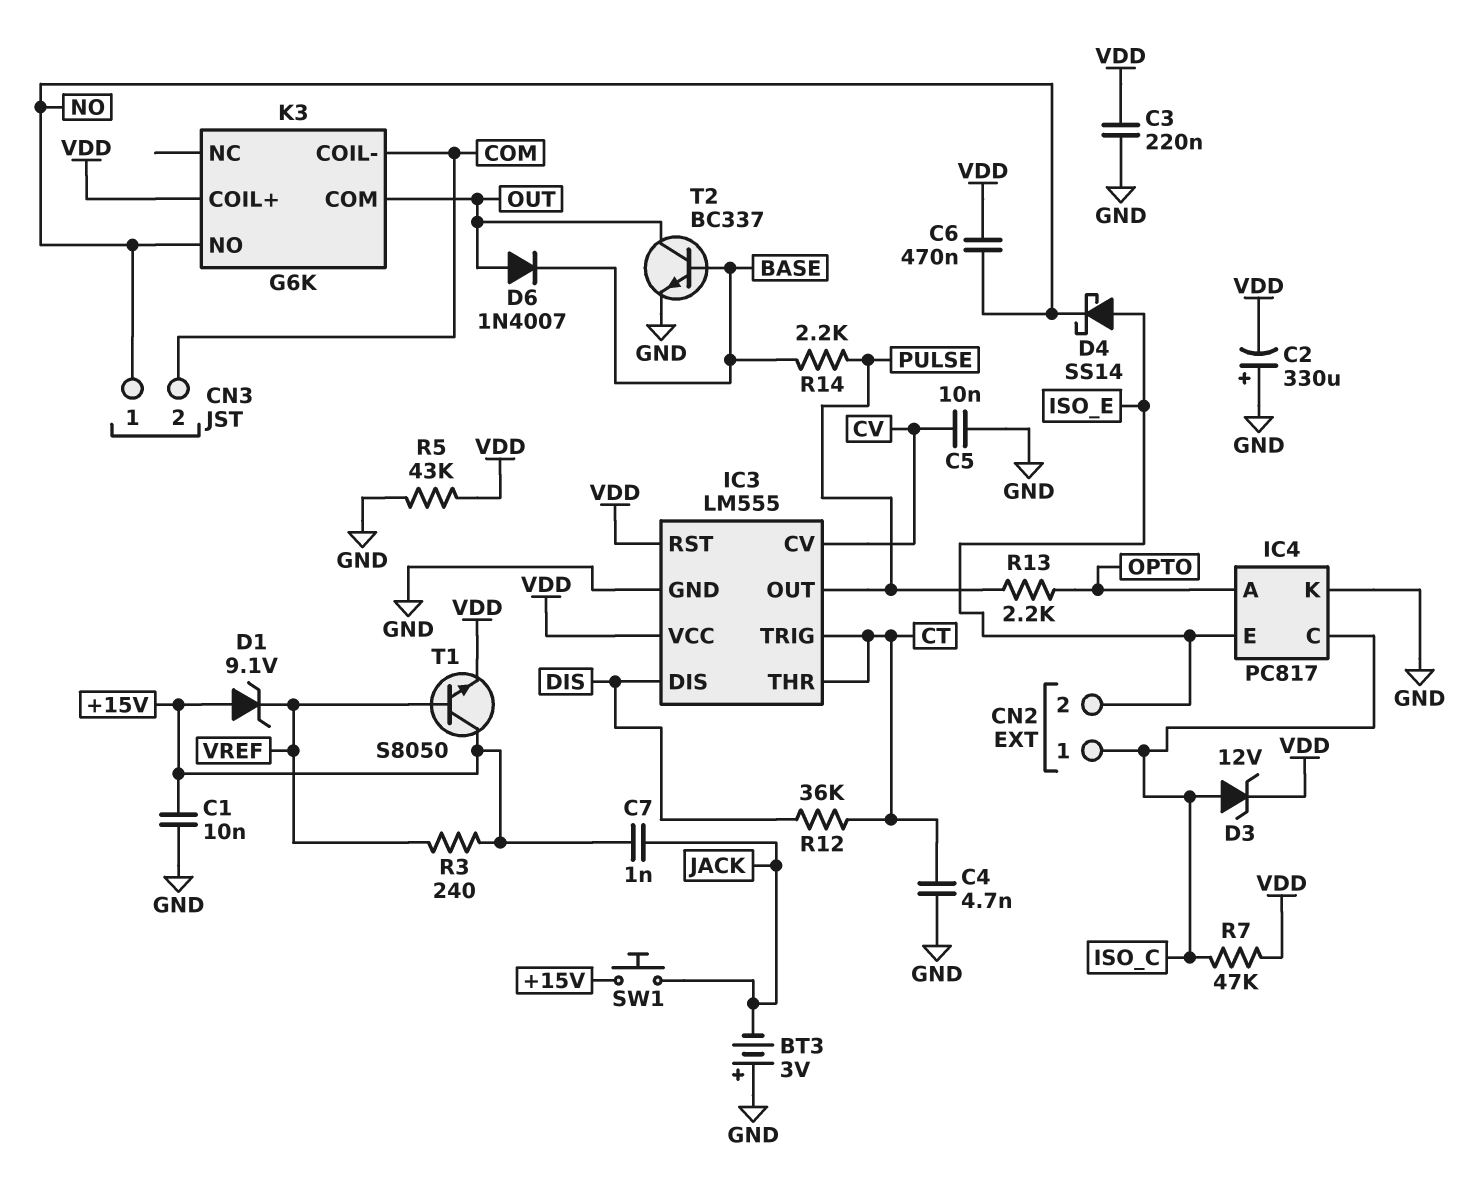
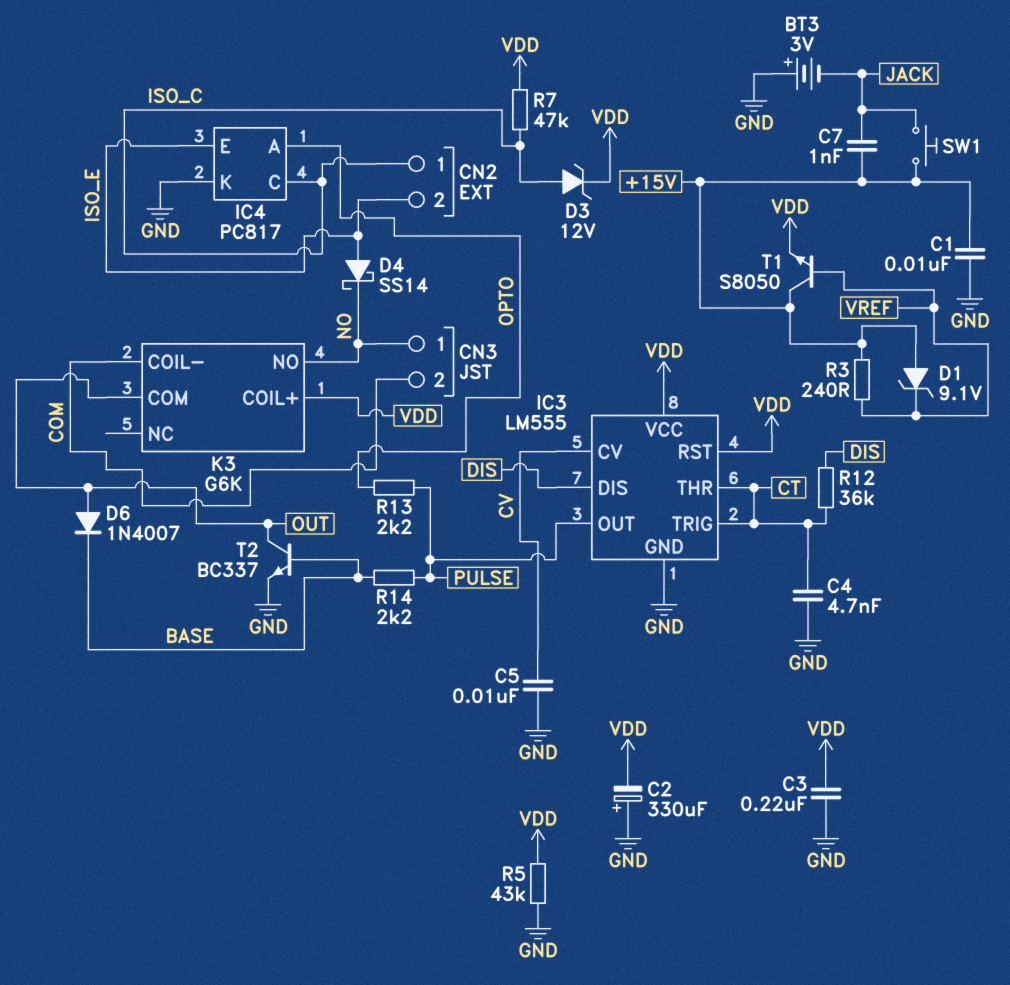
C6: 470nF (NO, VDD) -> none

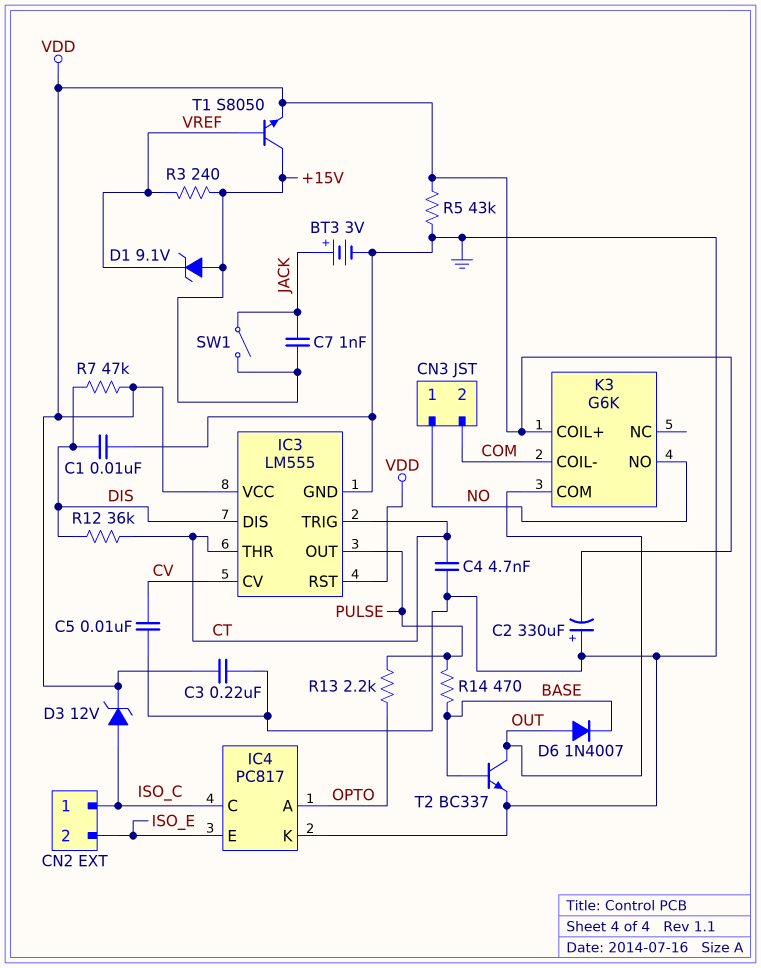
BT3: 3V (plus GND, minus JACK) -> 3V (plus JACK, minus GND)
C1: 10nF (+15V, GND) -> 10nF (DIS, GND)
D4: schottky SS14 (A ISO_E, K NO) -> none
R7: 47k (ISO_C, VDD) -> 47k (DIS, VDD)
R14: 2.2k (BASE, PULSE) -> 470 (BASE, PULSE)
SW1: button (+15V, JACK) -> switch (+15V, JACK)

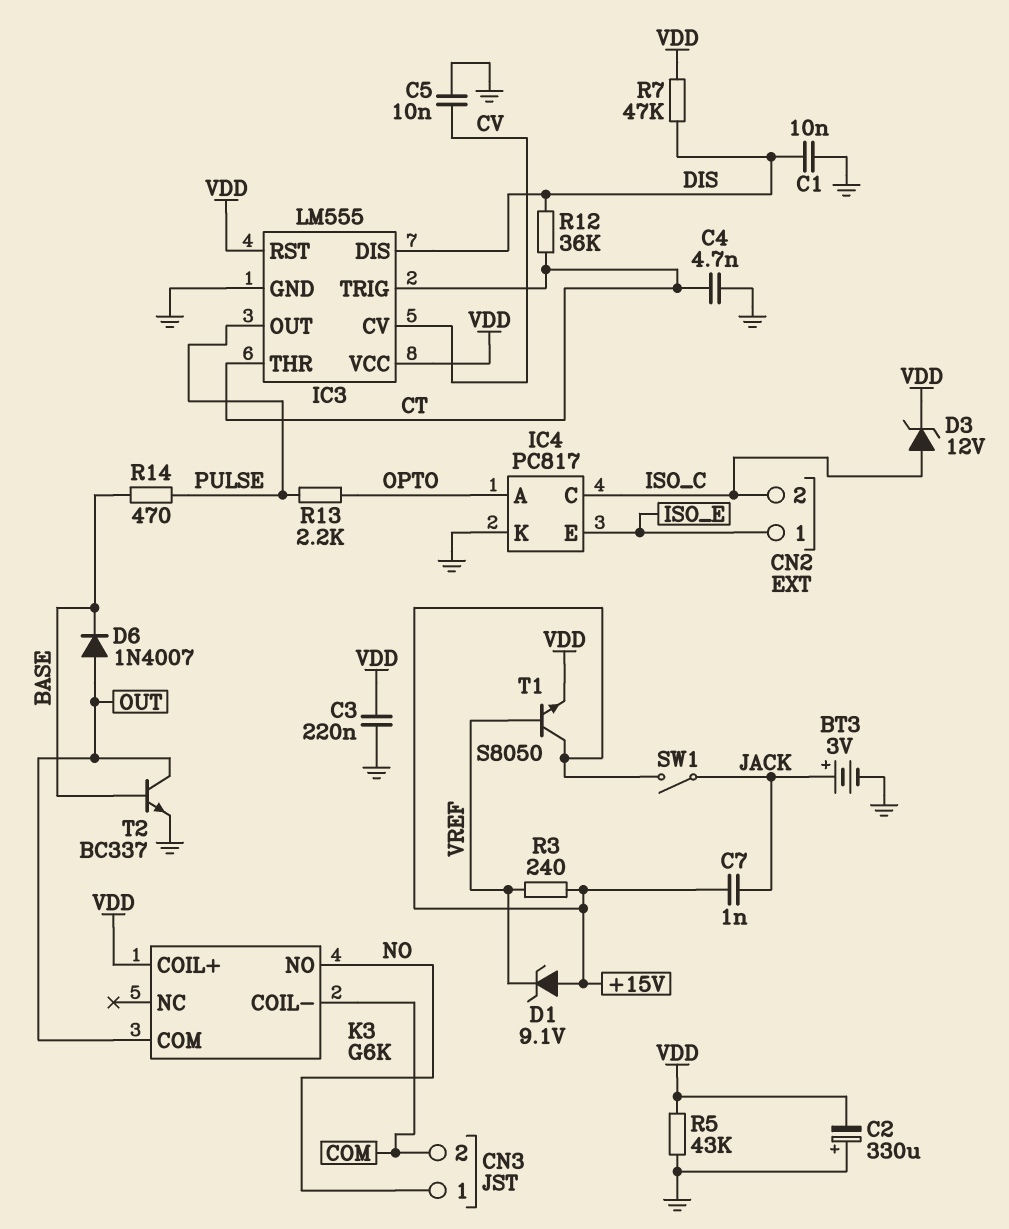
CN2 pin 1: ISO_C -> ISO_E
CN2 pin 2: ISO_E -> ISO_C

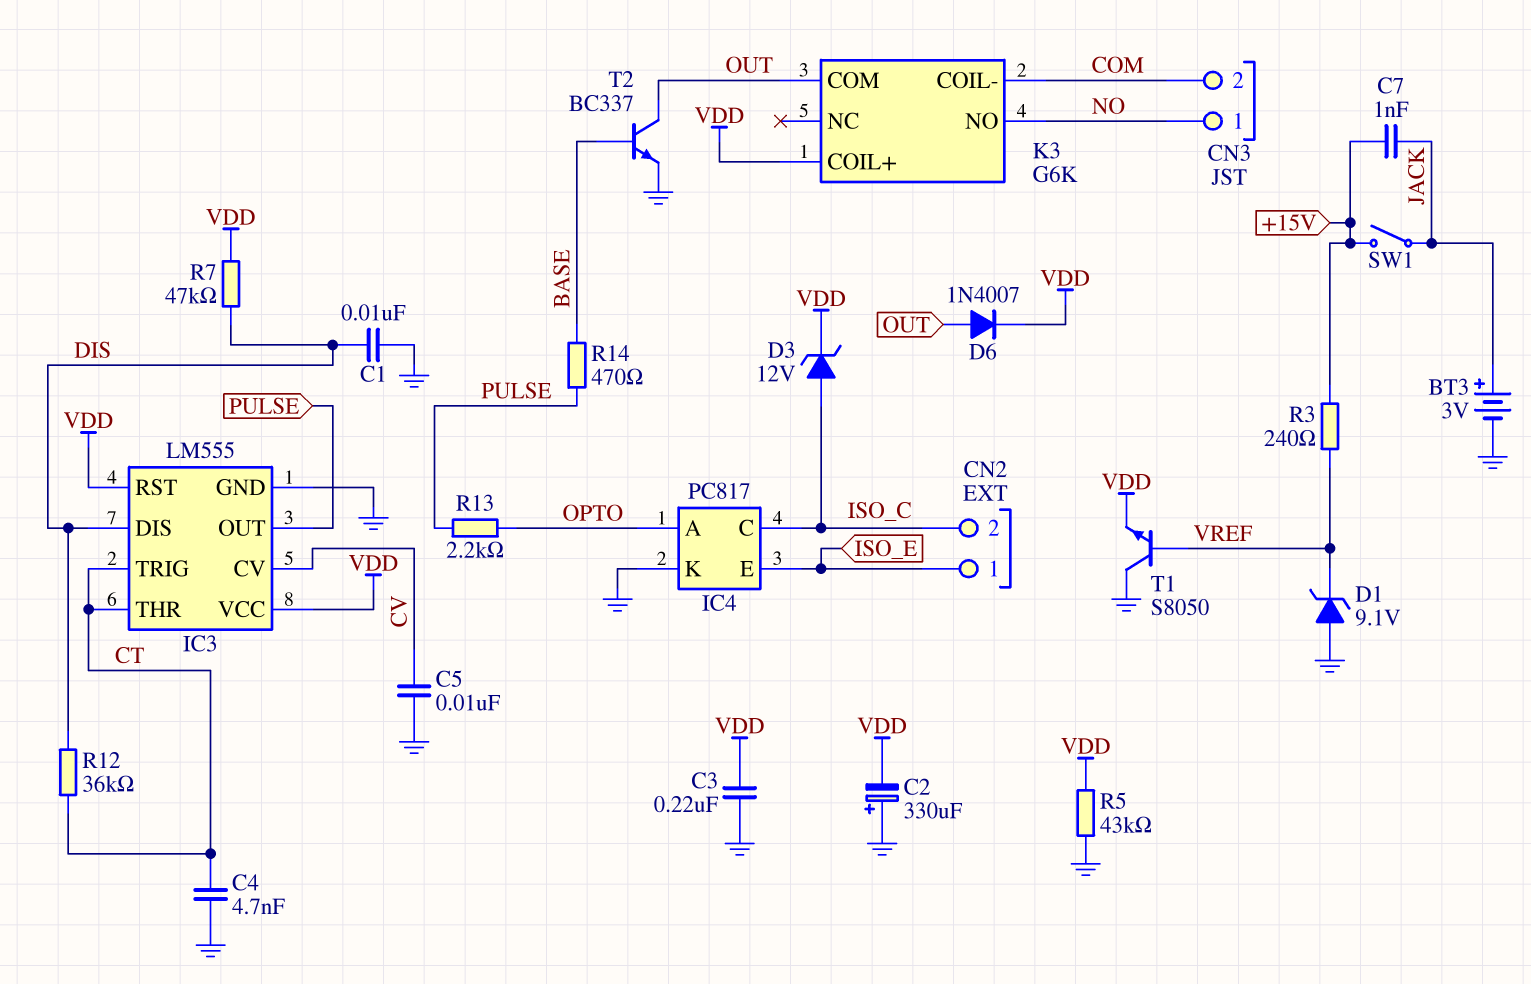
D1: zener 9.1V (A +15V, K VREF) -> zener 9.1V (A GND, K VREF)
D6: diode 1N4007 (A OUT, K BASE) -> diode 1N4007 (A OUT, K VDD)
T1: NPN S8050 (B VREF, C +15V, E VDD) -> NPN S8050 (B VREF, C GND, E VDD)

